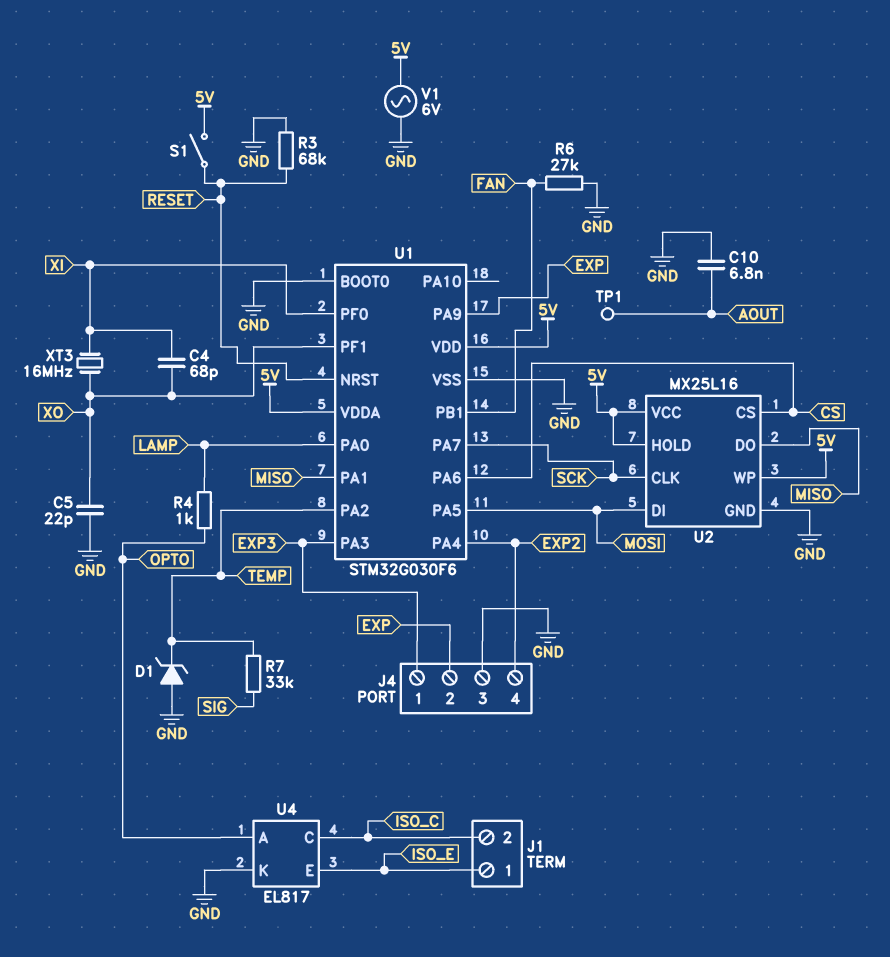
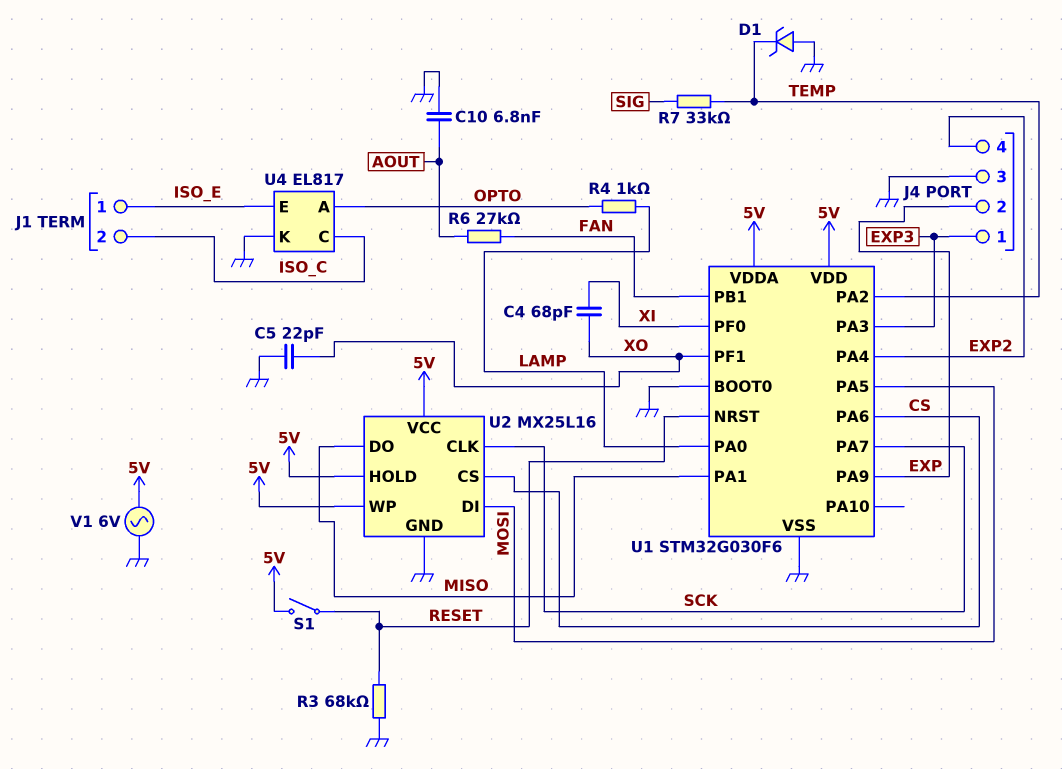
R6: 27k (FAN, GND) -> 27k (AOUT, FAN)
TP1: test point (AOUT) -> none
XT3: 16MHz (XI, XO) -> none

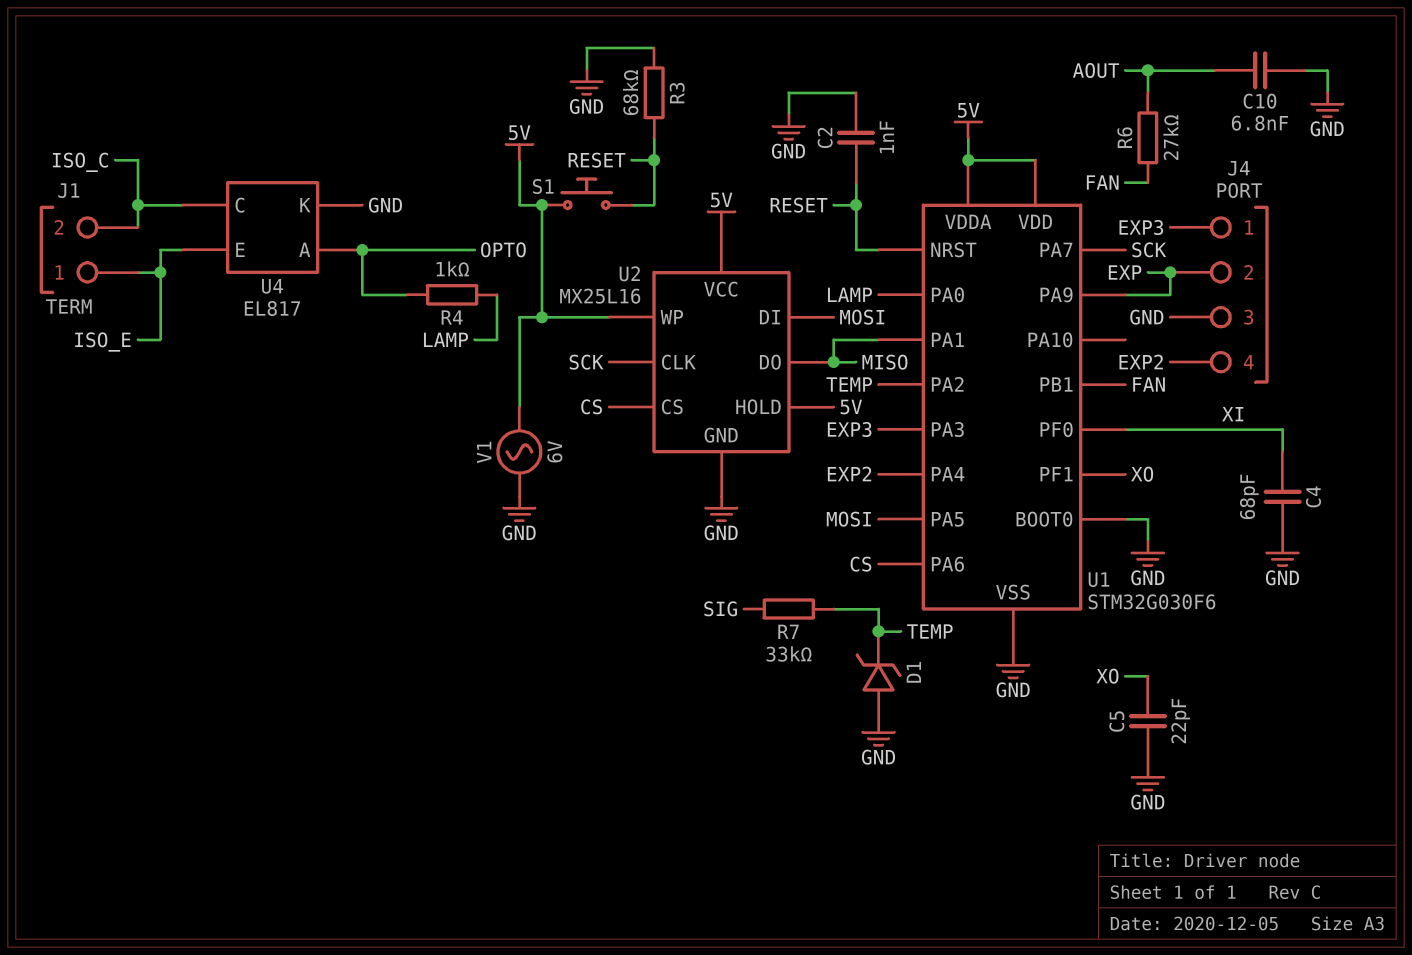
C2: none -> 1nF (GND, RESET)
C4: 68pF (XI, XO) -> 68pF (GND, XI)
S1: switch (5V, RESET) -> button (5V, RESET)

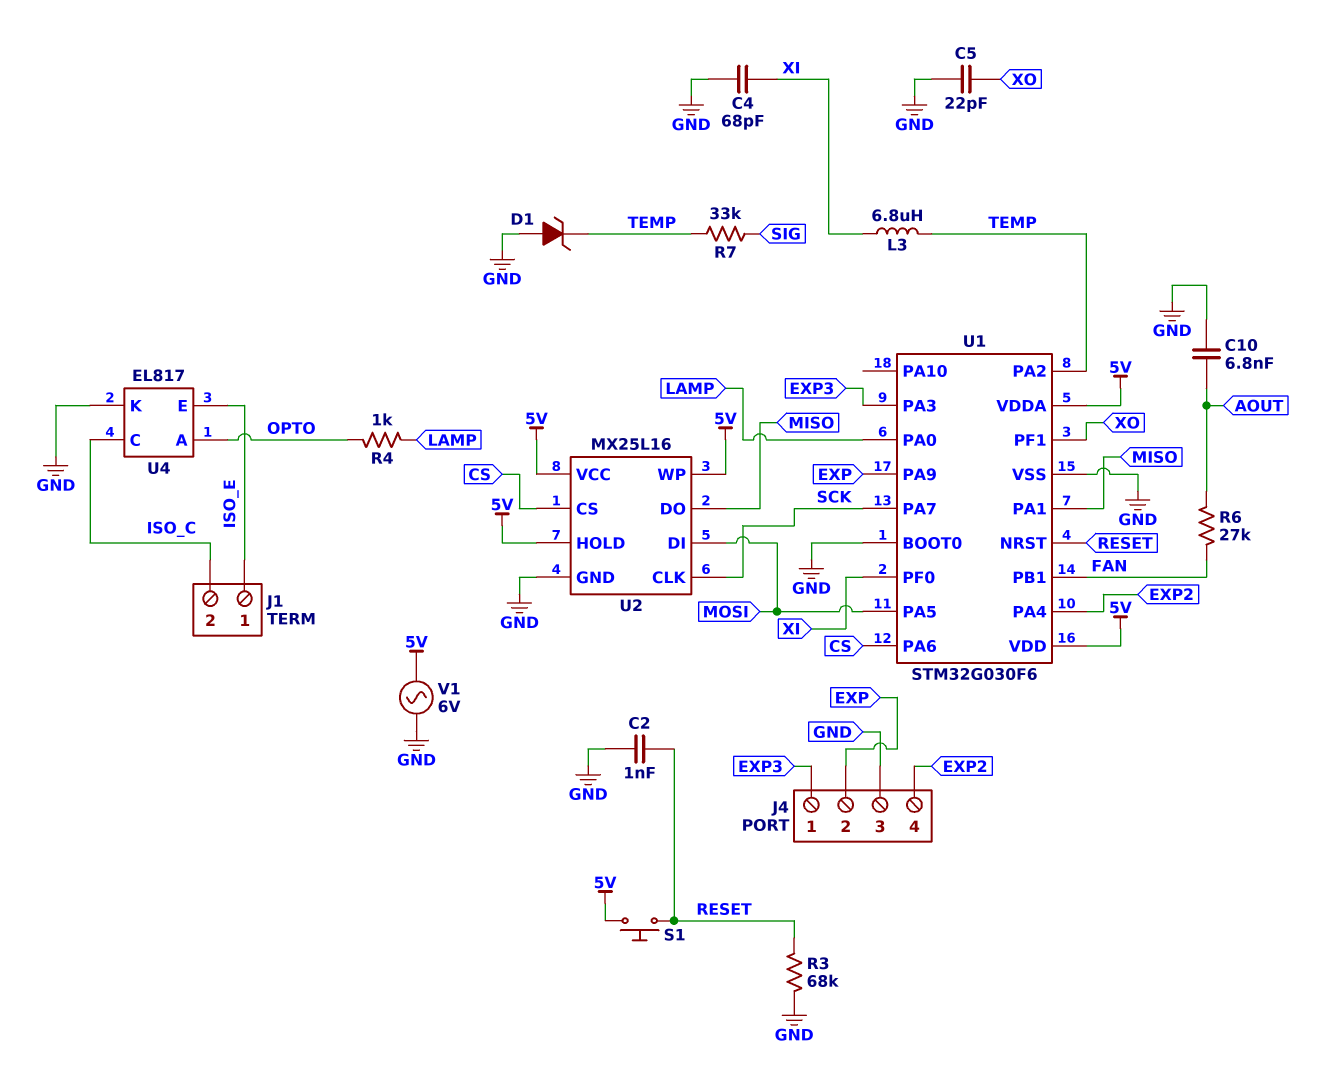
L3: none -> 6.8uH (TEMP, XI)

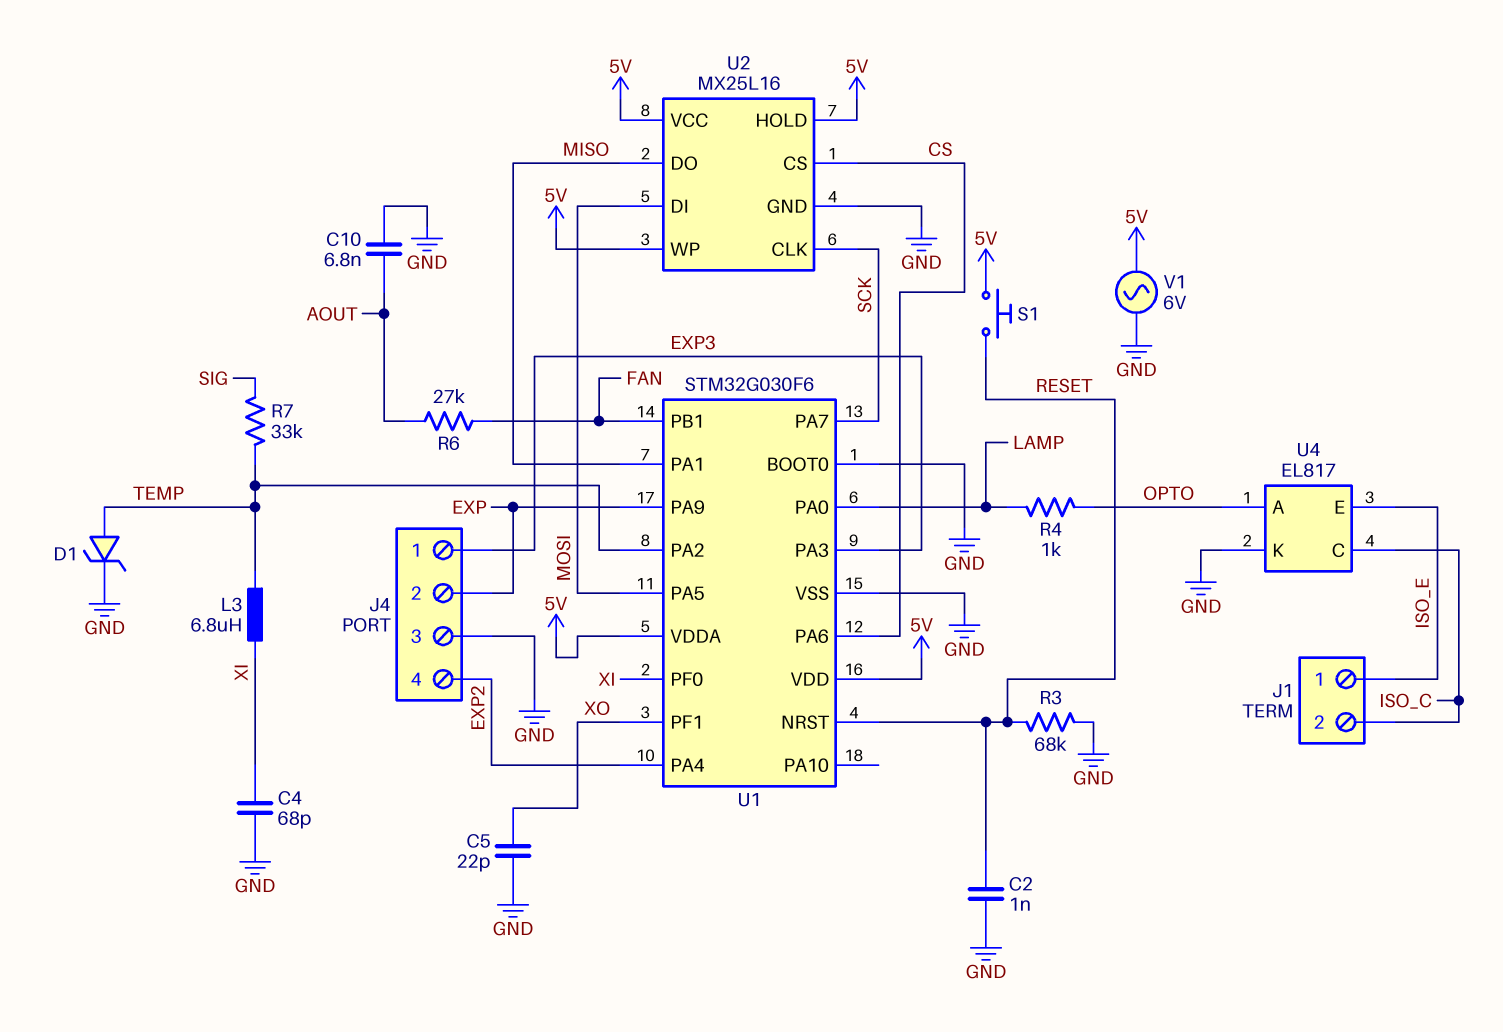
D1: zener (A GND, K TEMP) -> zener (A TEMP, K GND)

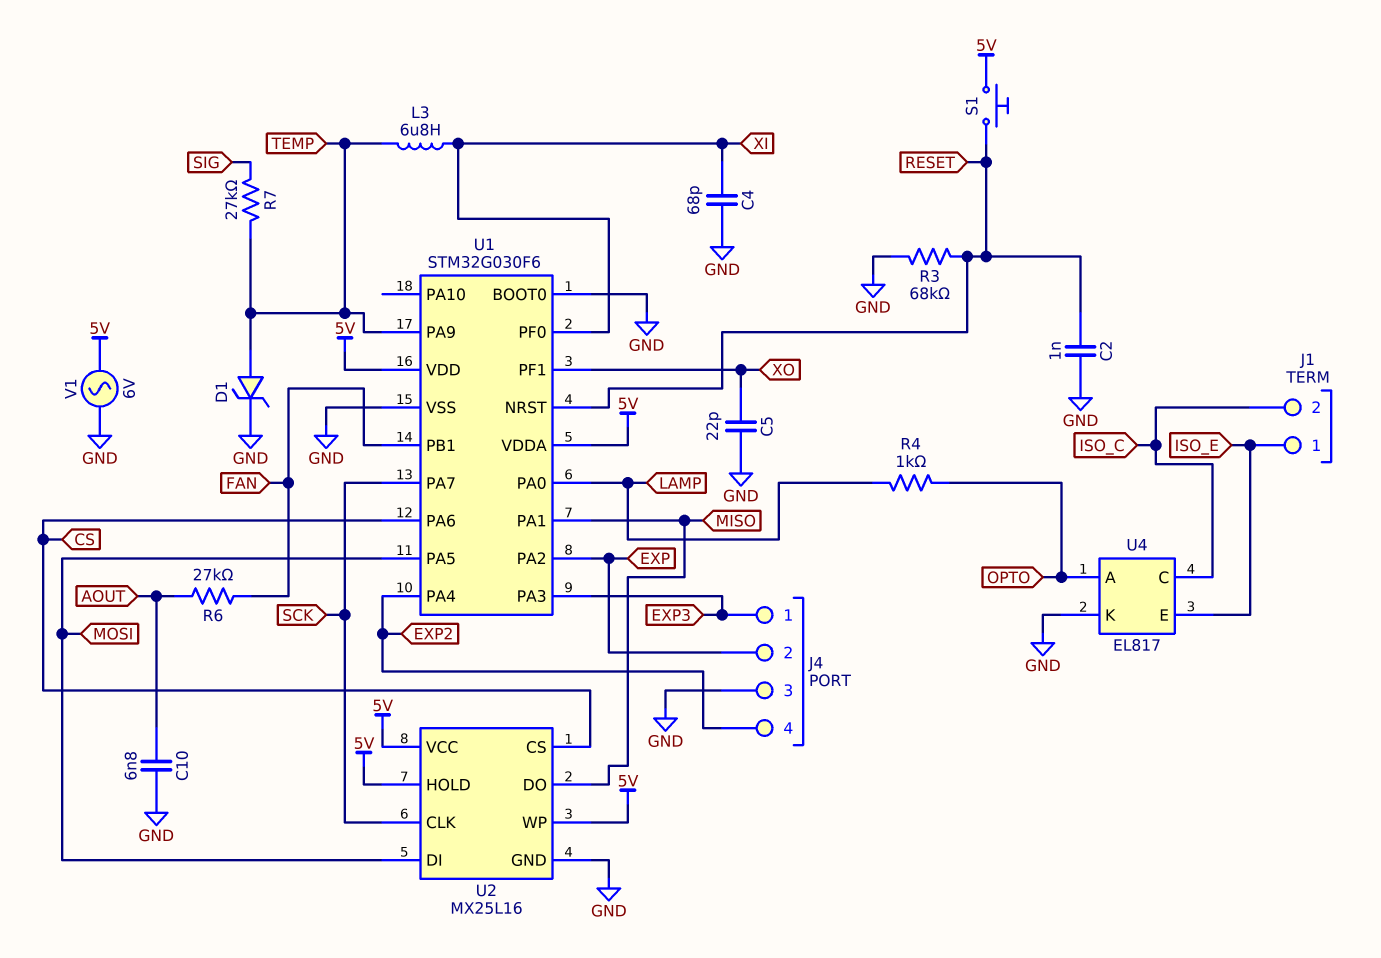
R7: 33k (SIG, TEMP) -> 27k (SIG, TEMP)
U1 pin PA2: TEMP -> EXP
U1 pin PA9: EXP -> TEMP

